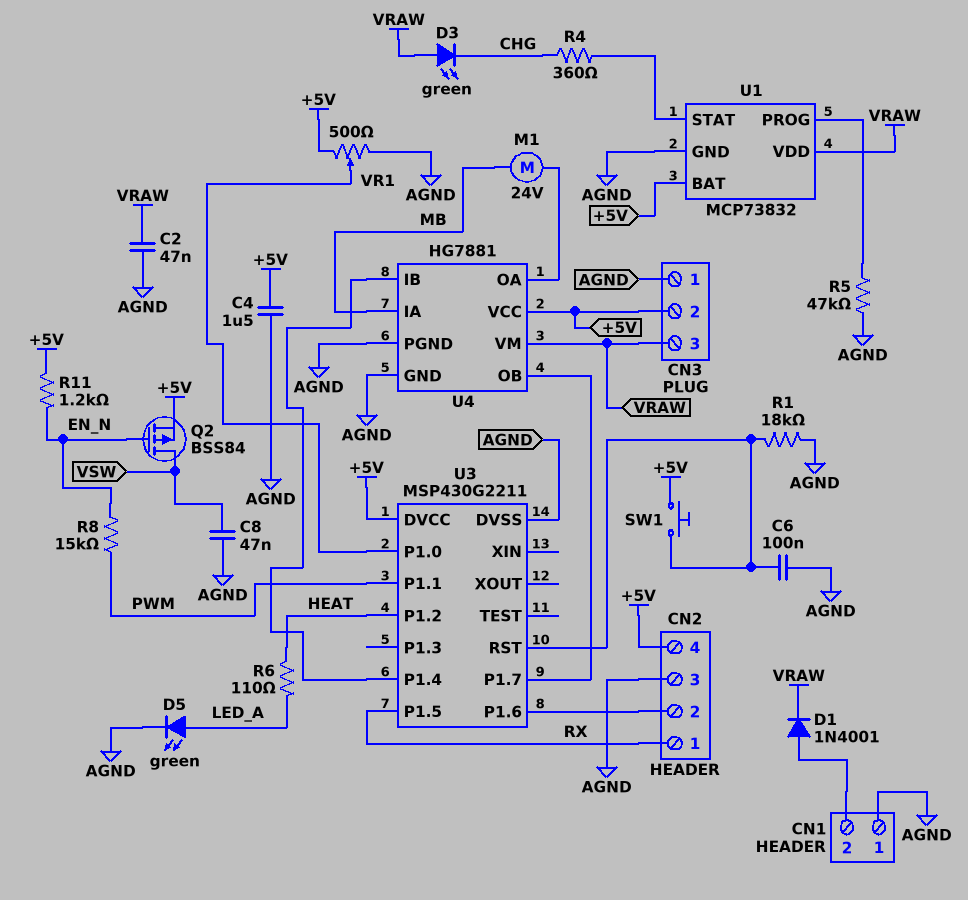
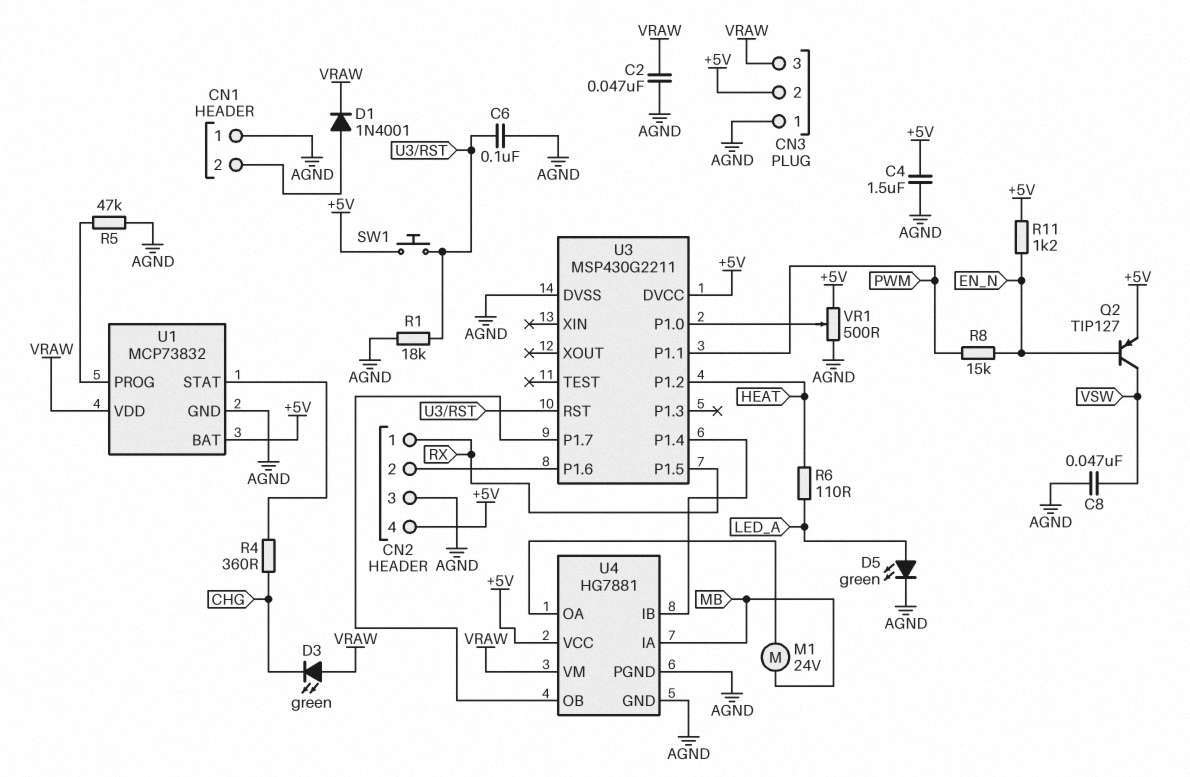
Q2: PMOS BSS84 (G EN_N, D VSW, S +5V) -> PNP TIP127 (B EN_N, C VSW, E +5V)

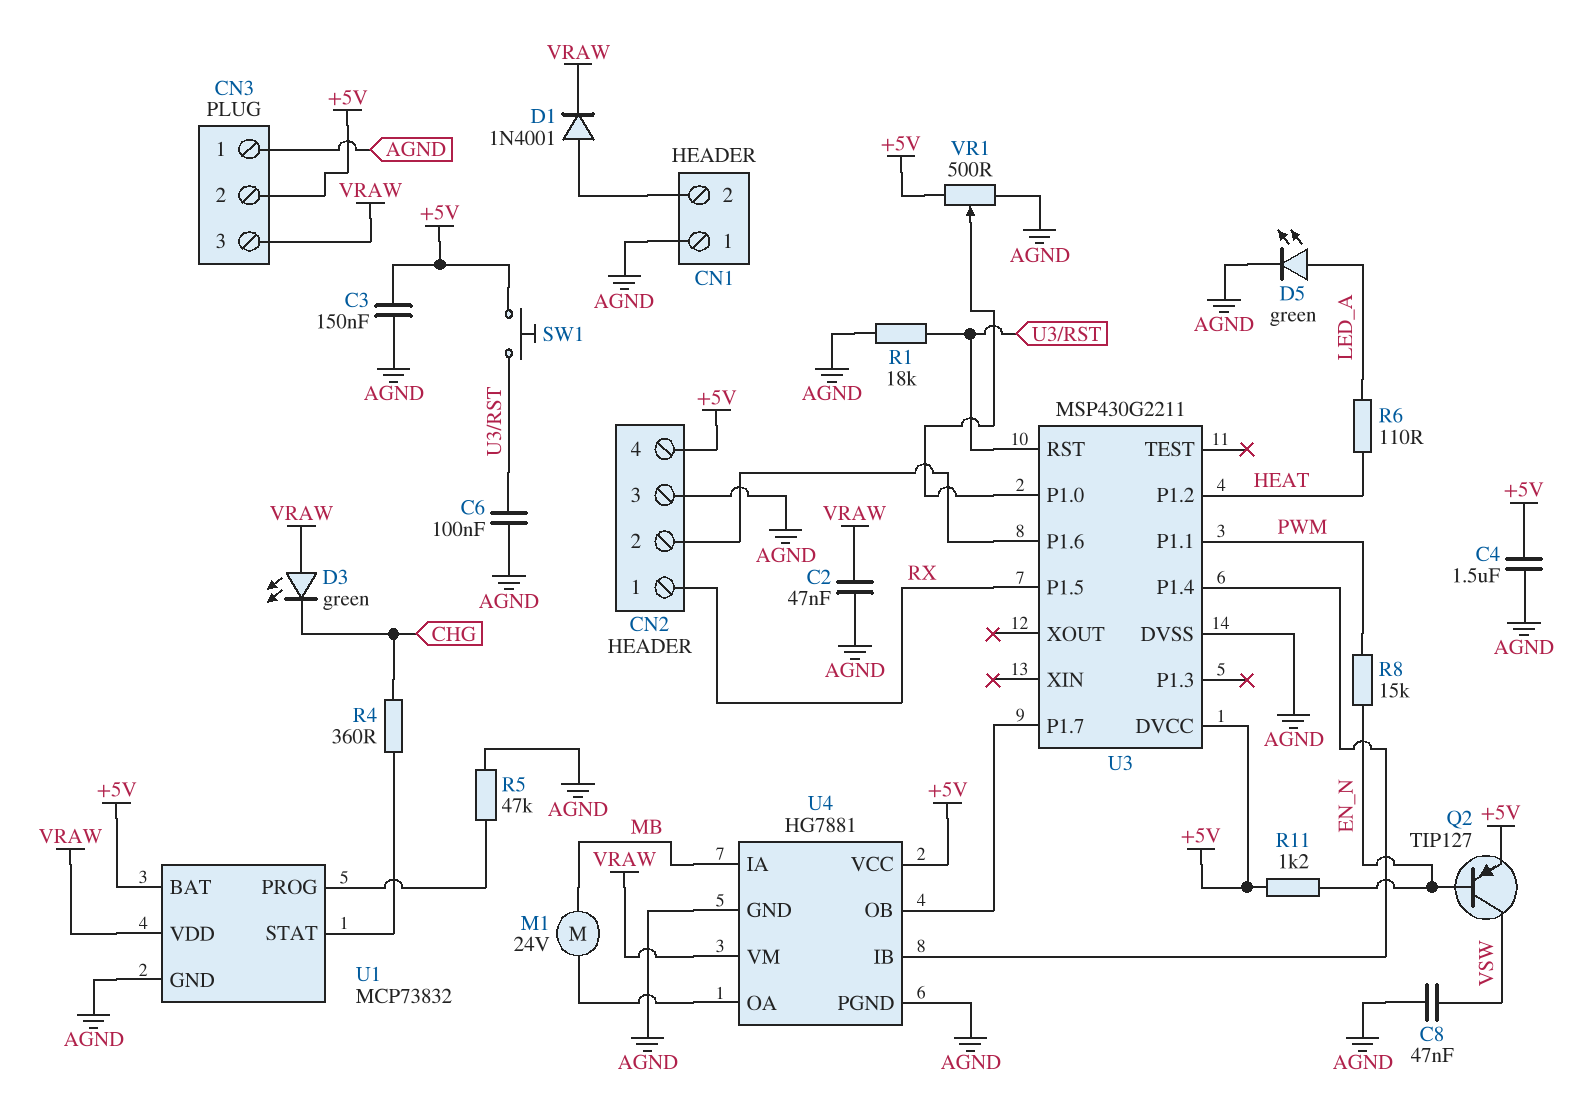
C3: none -> 150nF (+5V, AGND)

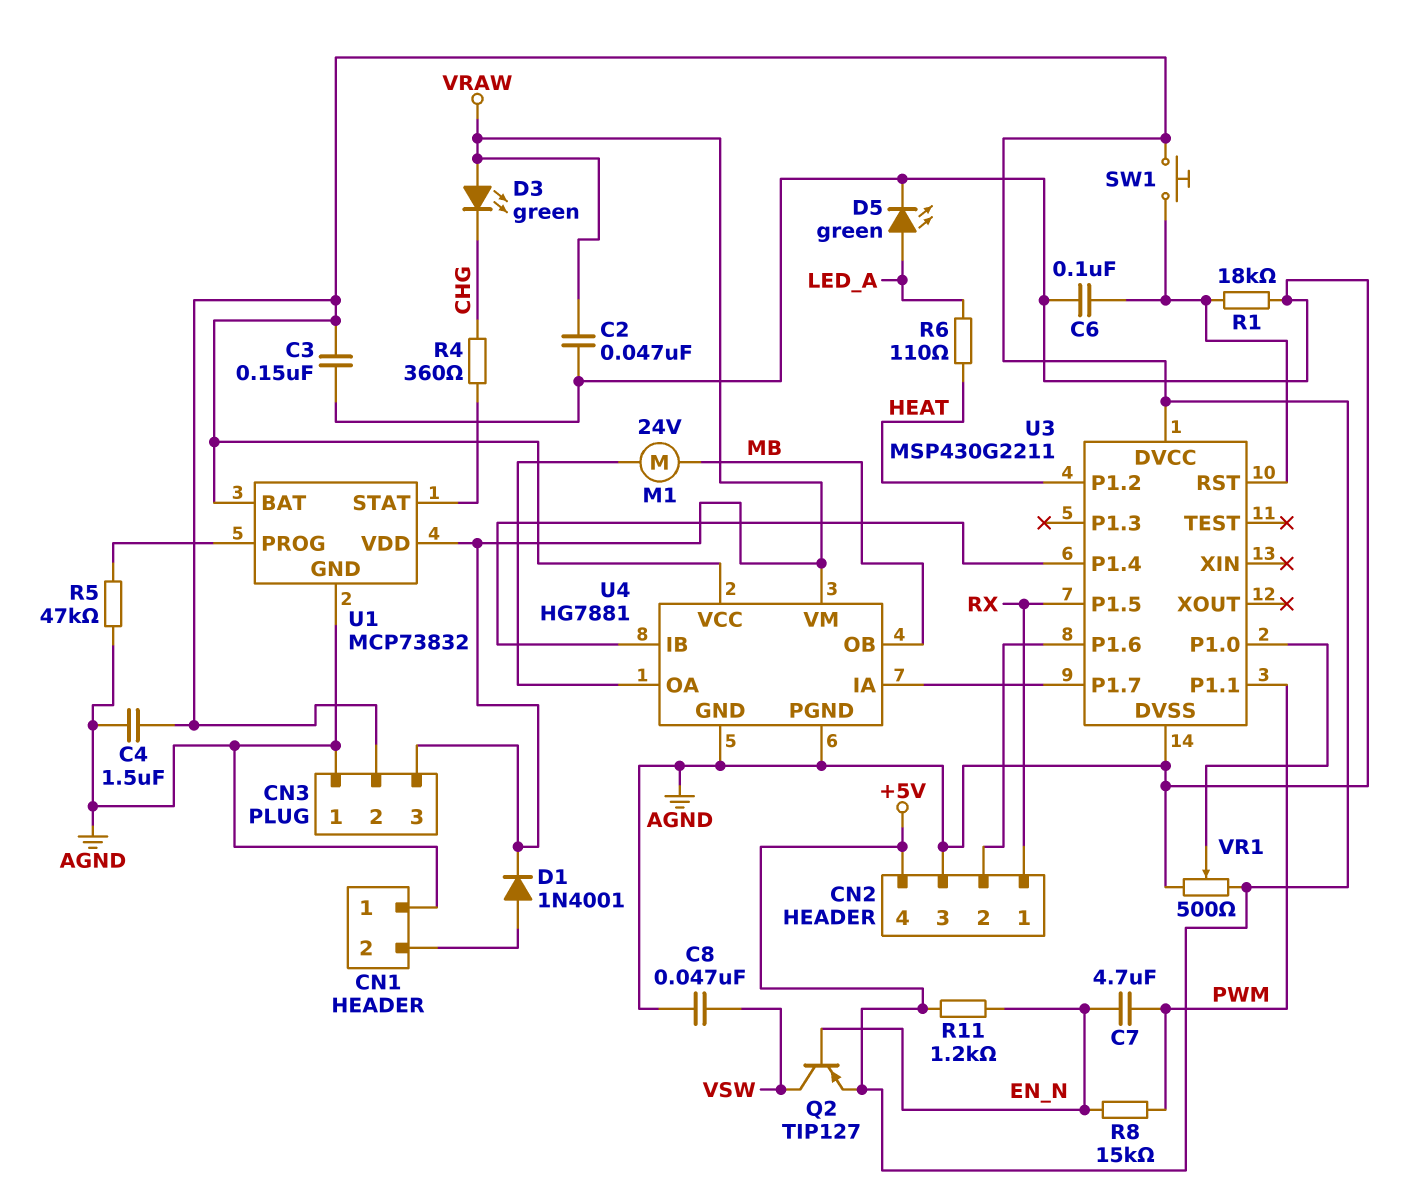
C7: none -> 4.7uF (EN_N, PWM)
U4 pin IA: MB -> U3/P1.7
U4 pin OB: U3/P1.7 -> MB

